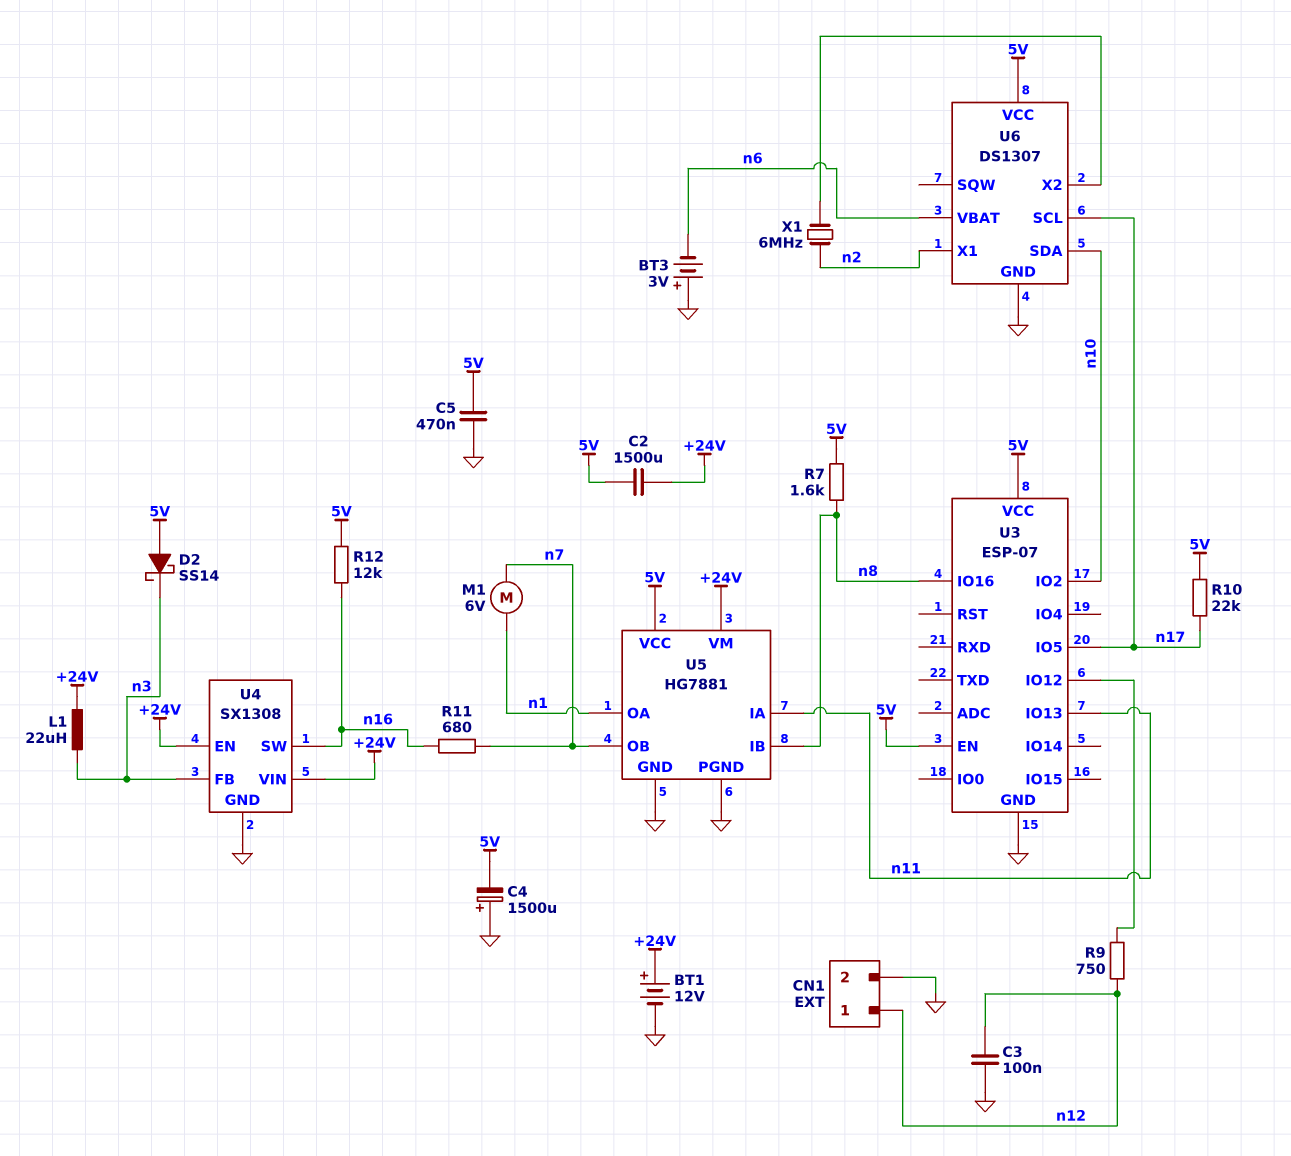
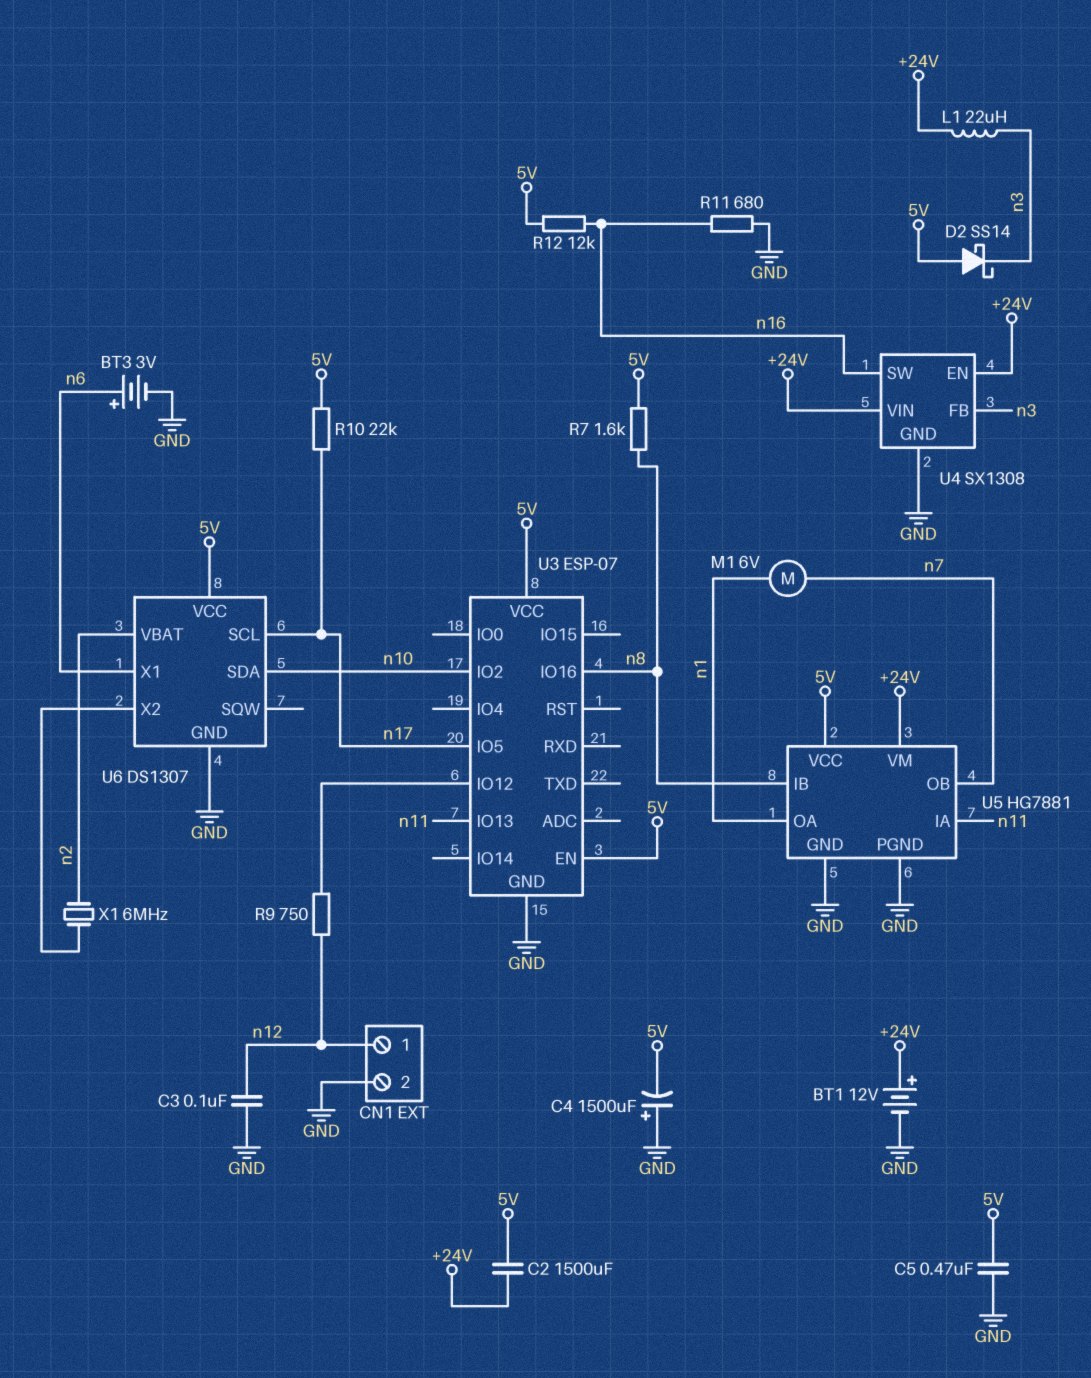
BT3: 3V (plus GND, minus n6) -> 3V (plus n6, minus GND)
R11: 680 (n7, n16) -> 680 (GND, n16)
U6 pin VBAT: n6 -> n2
U6 pin X1: n2 -> n6

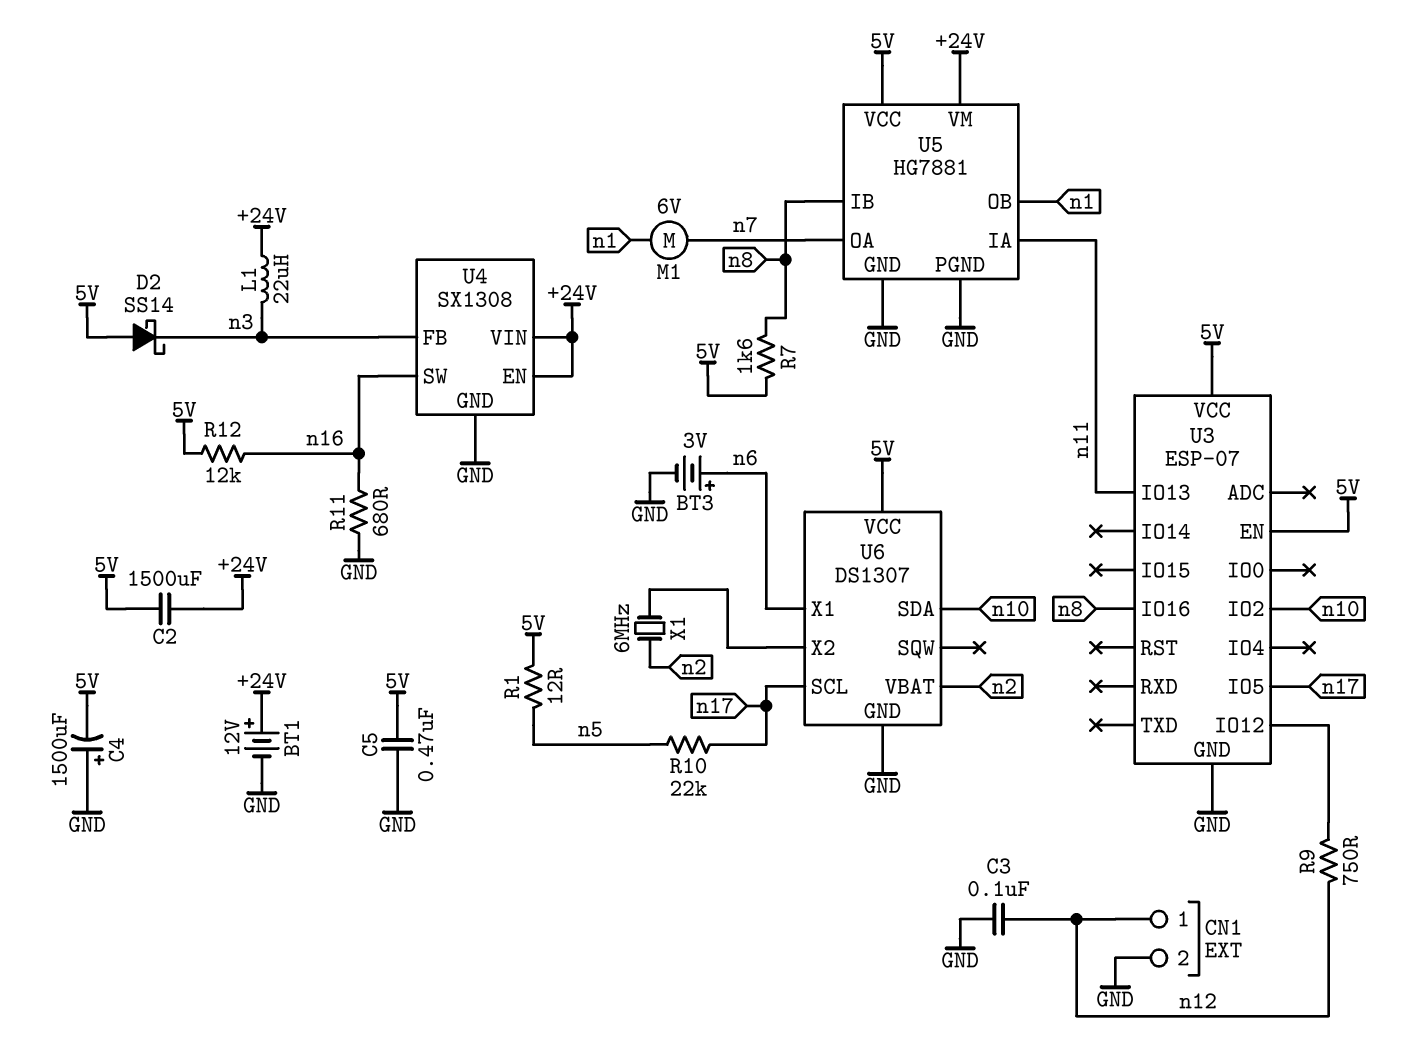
R1: none -> 12 (5V, n5)
R10: 22k (5V, n17) -> 22k (n5, n17)
U5 pin OA: n1 -> n7
U5 pin OB: n7 -> n1

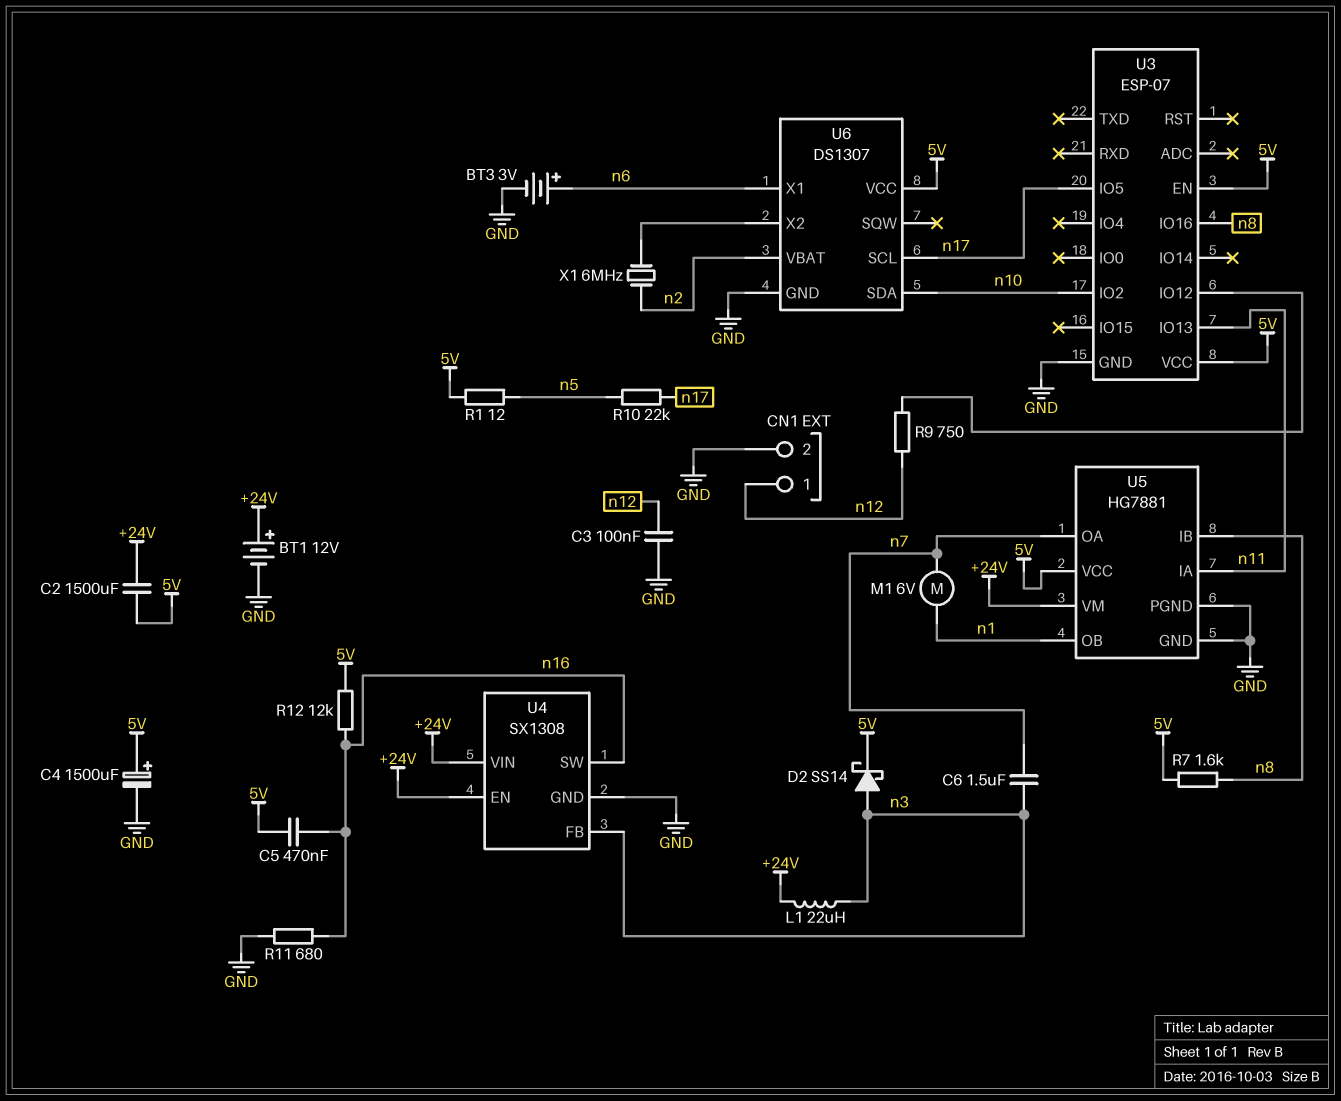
C4: 1500uF (plus GND, minus 5V) -> 1500uF (plus 5V, minus GND)
C5: 470nF (5V, GND) -> 470nF (5V, n16)
C6: none -> 1.5uF (n3, n7)
D2: schottky SS14 (A 5V, K n3) -> schottky SS14 (A n3, K 5V)

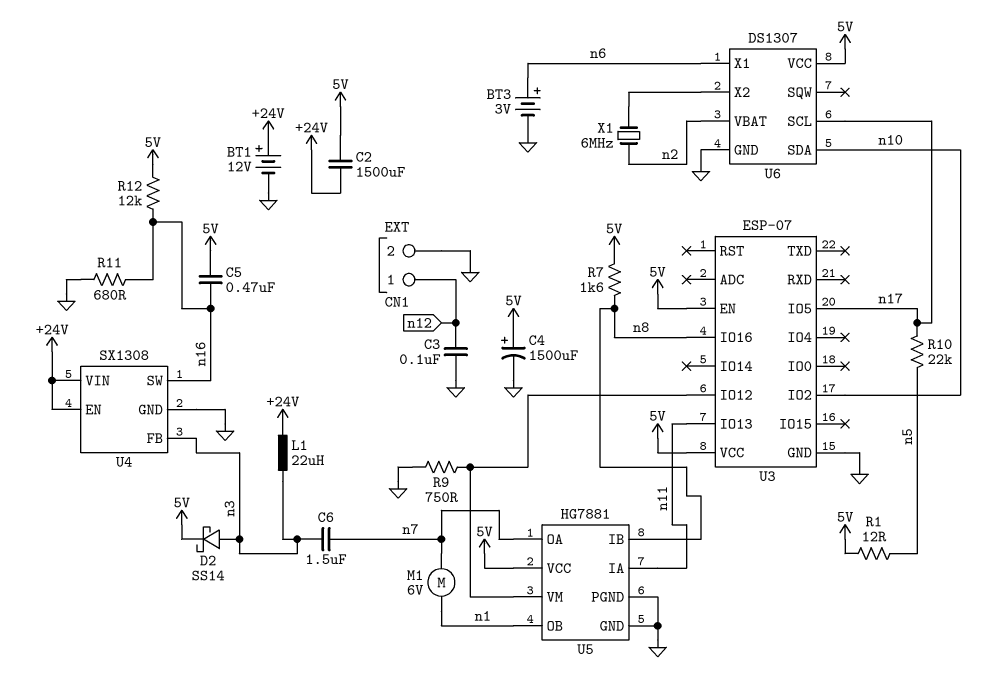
R9: 750 (U3/IO12, n12) -> 750 (GND, U3/IO12)
U5 pin VM: +24V -> U3/IO12

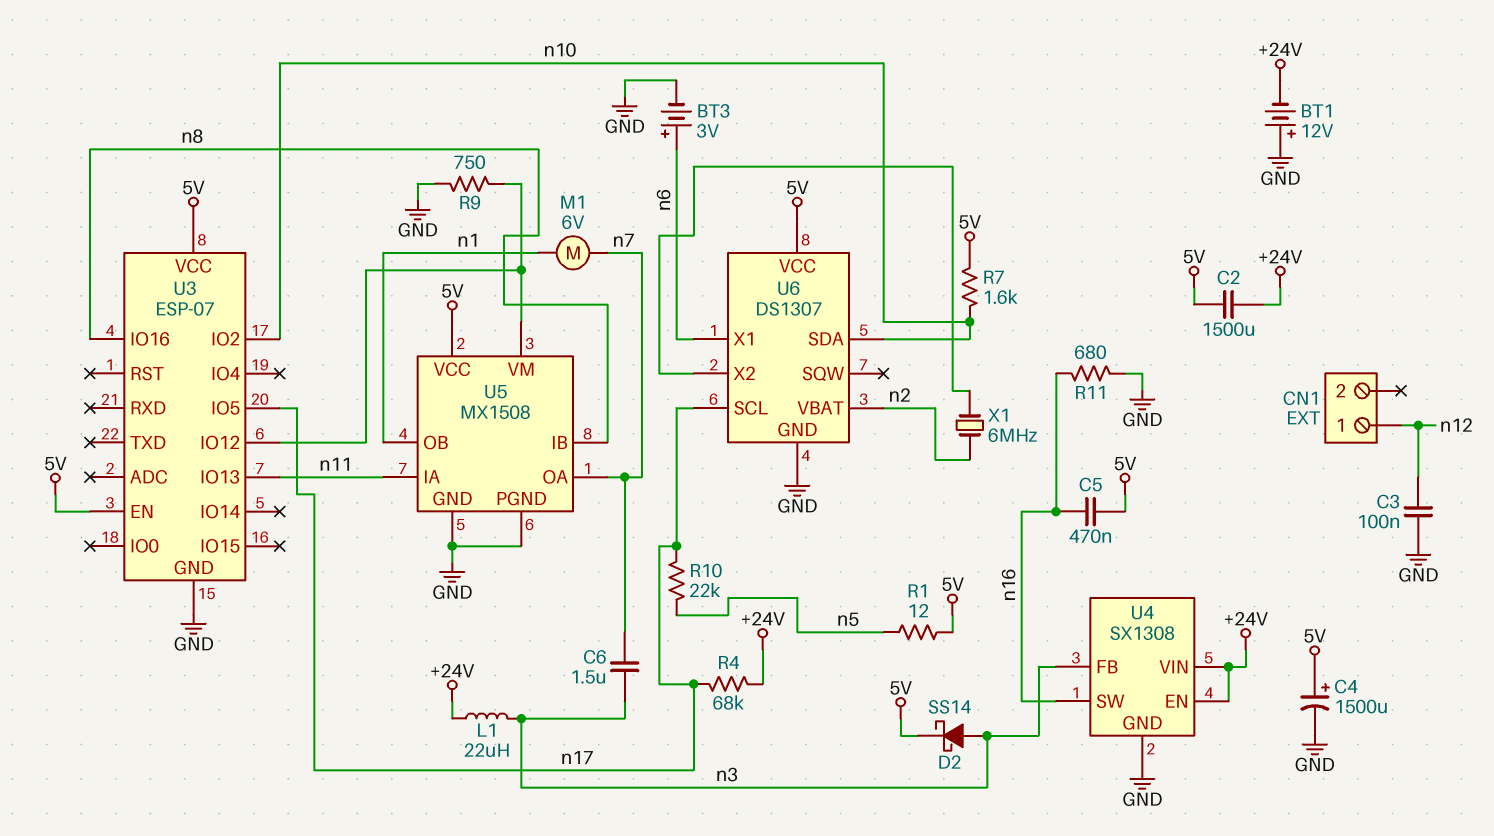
BT1: 12V (plus +24V, minus GND) -> 12V (plus GND, minus +24V)
CN1 pin 2: GND -> none
R4: none -> 68k (+24V, n17)
R7: 1.6k (5V, n8) -> 1.6k (5V, n10)
R12: 12k (5V, n16) -> none
U5: HG7881 -> MX1508

